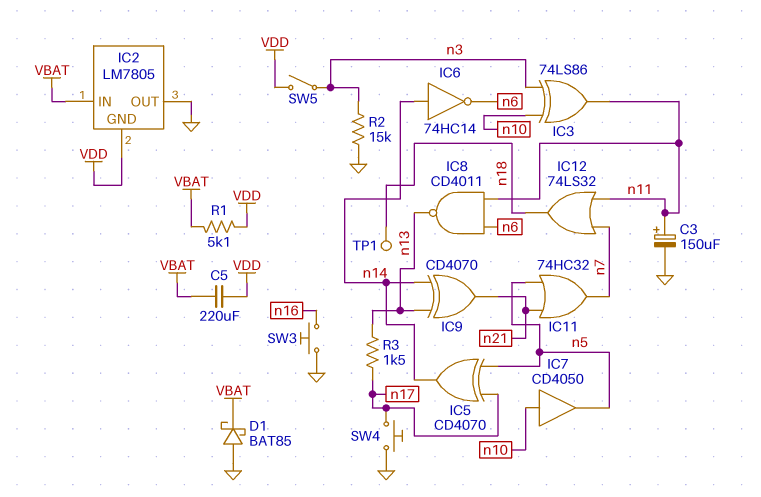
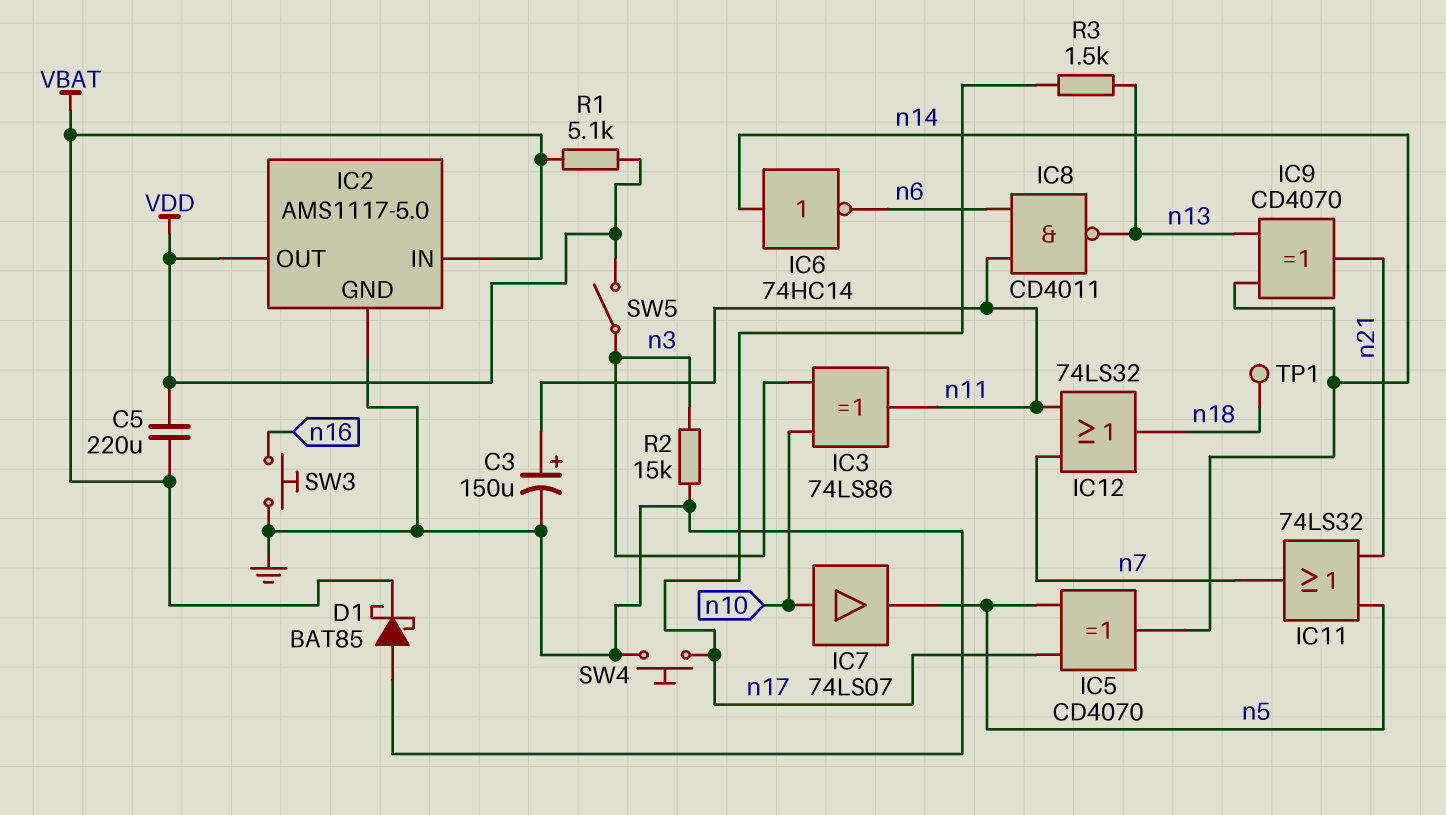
IC2: LM7805 -> AMS1117-5.0
IC2 pin GND: VDD -> GND
IC2 pin OUT: GND -> VDD
IC7: buffer CD4050 (in n10, out n5) -> buffer 74LS07 (in n10, out n5)
IC11: OR 74HC32 (in n5, in n21, out n7) -> OR 74LS32 (in n5, in n21, out n7)

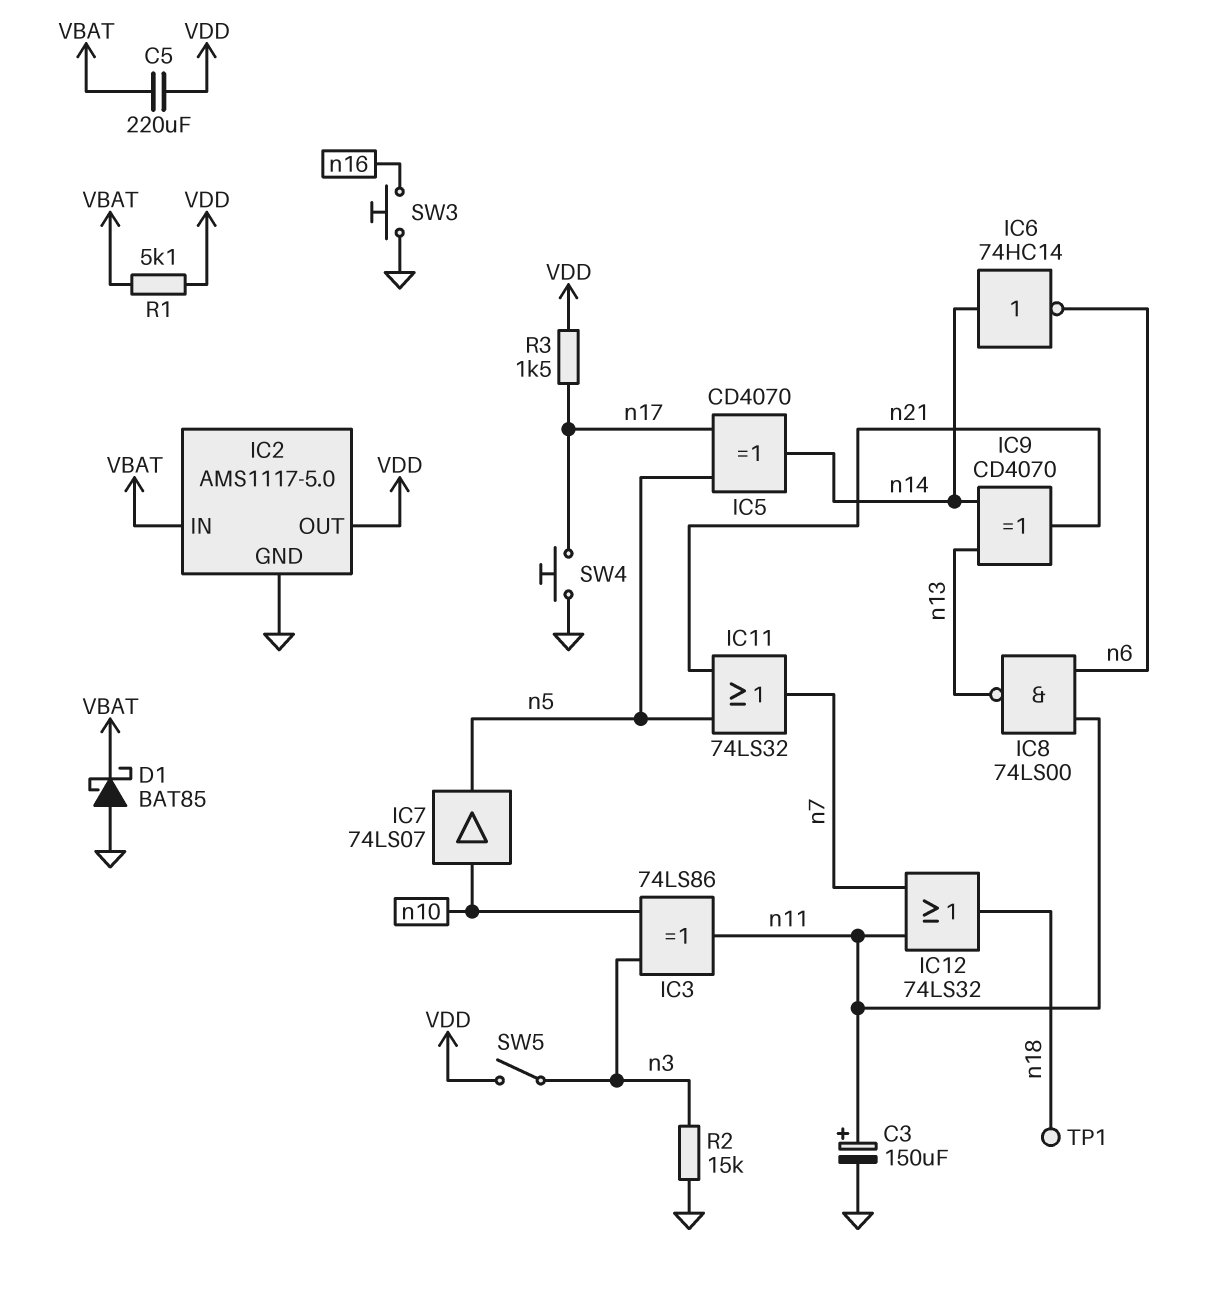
IC8: NAND CD4011 (in n6, in n11, out n13) -> NAND 74LS00 (in n6, in n11, out n13)
R3: 1.5k (n13, n17) -> 1.5k (VDD, n17)

